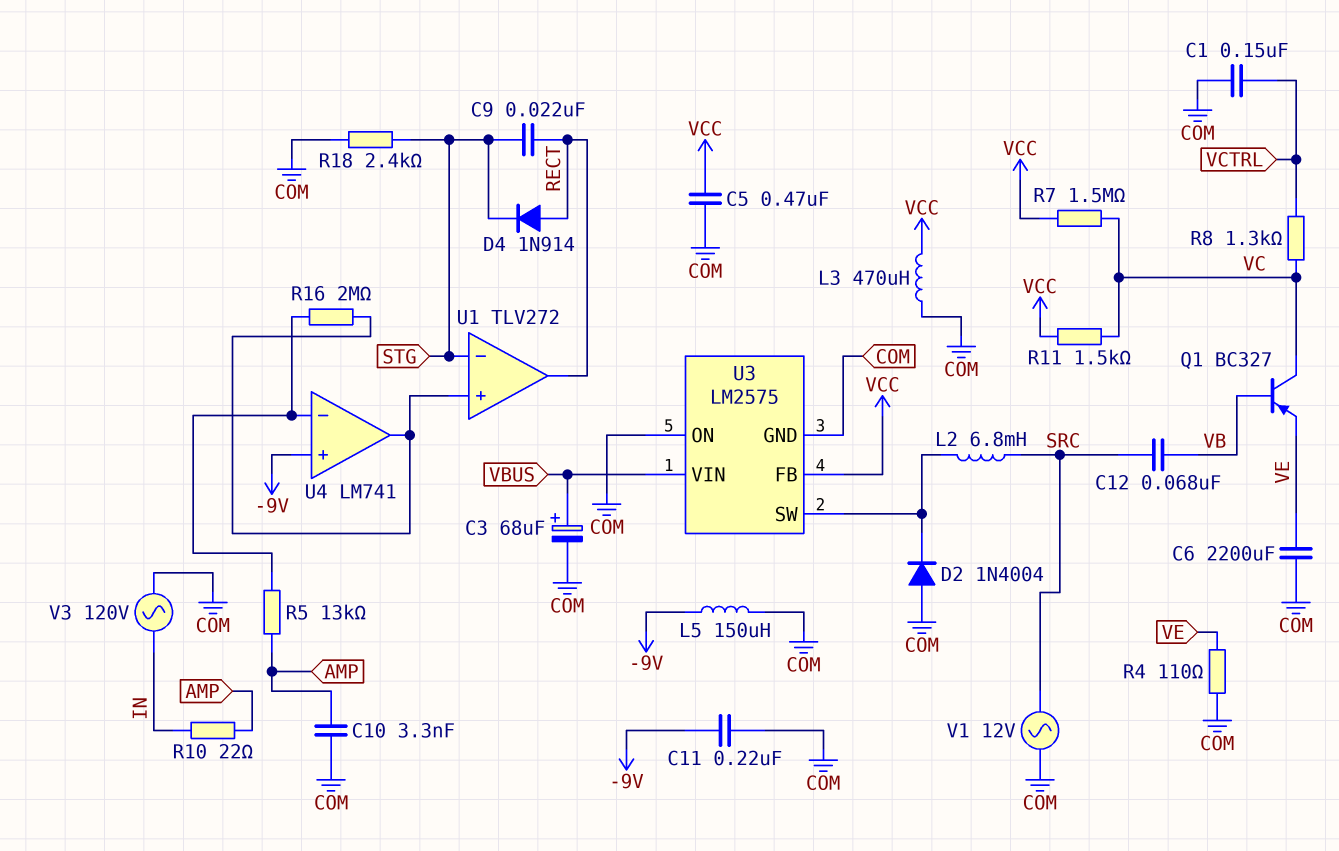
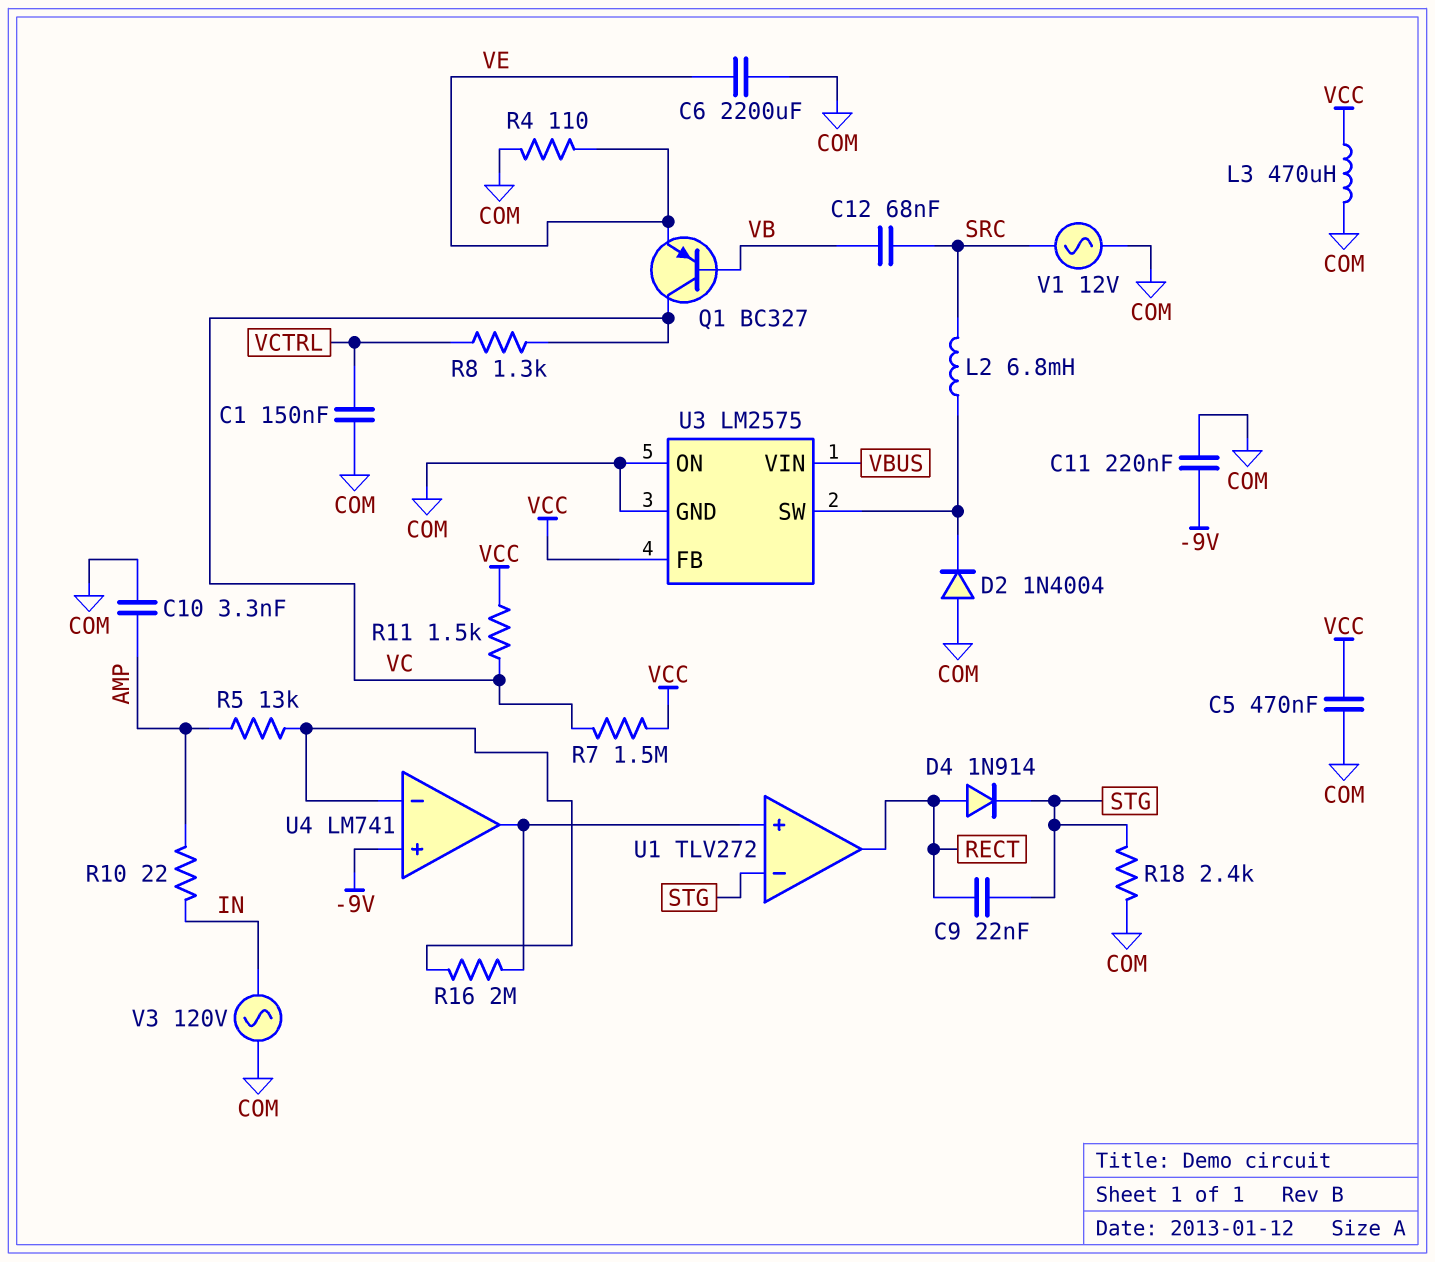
C3: 68uF (plus VBUS, minus COM) -> none
L5: 150uH (-9V, COM) -> none

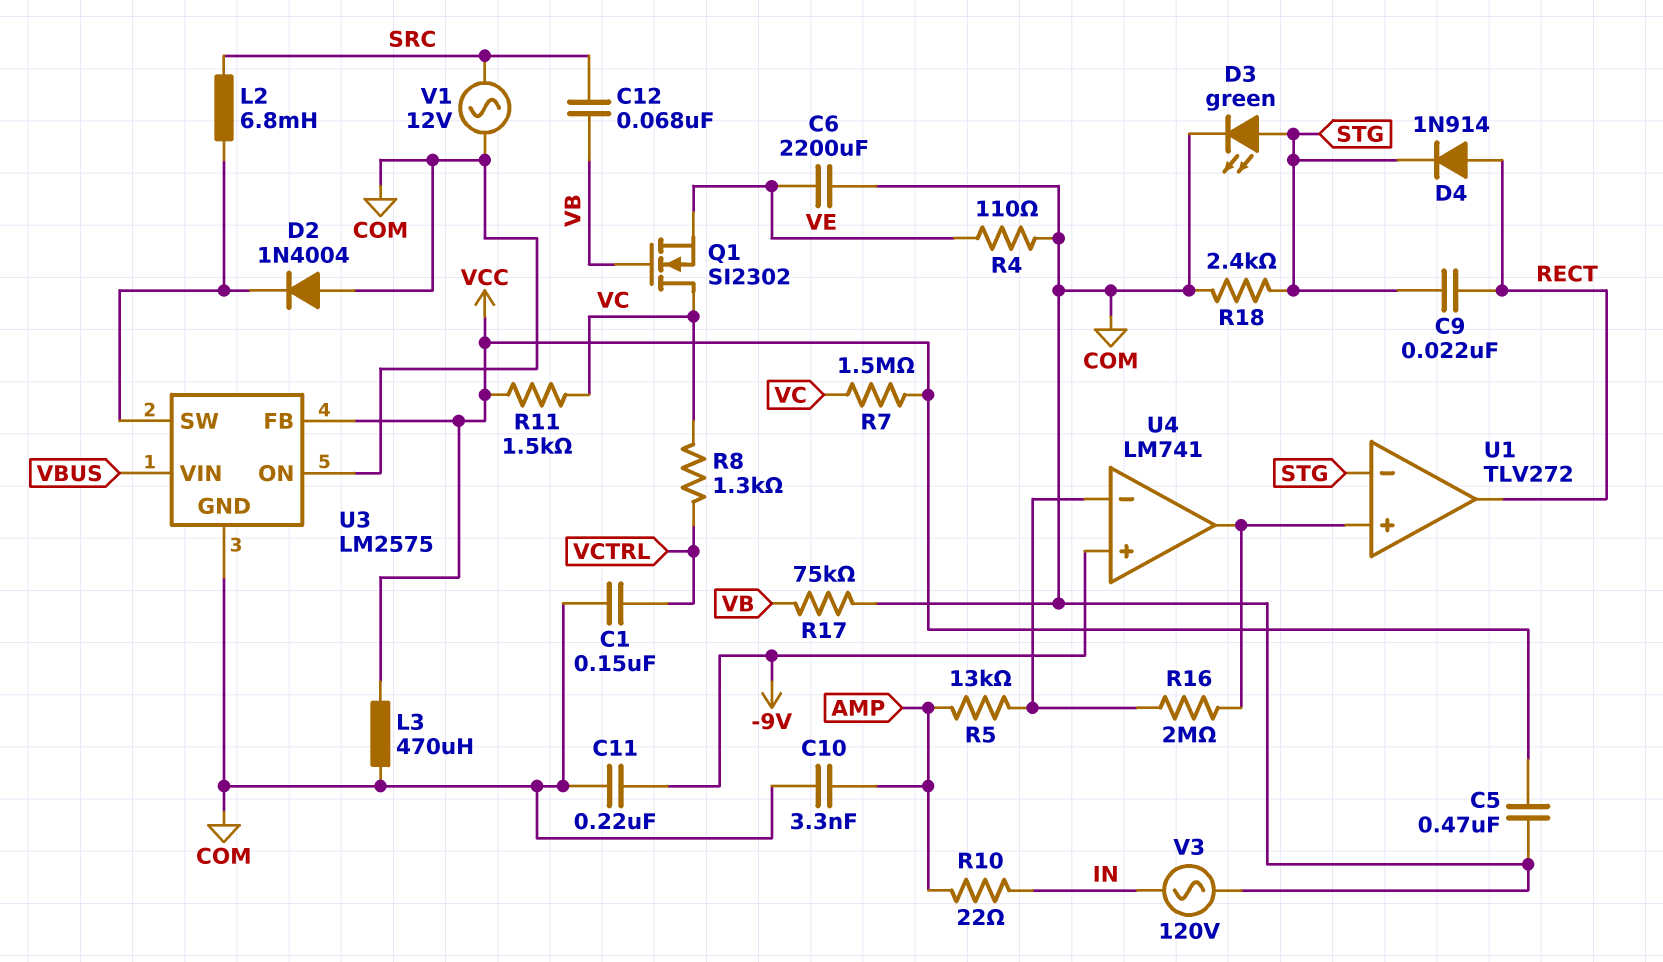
D3: none -> LED green (A STG, K COM)
Q1: PNP BC327 (B VB, C VC, E VE) -> NMOS SI2302 (G VB, D VC, S VE)
R17: none -> 75k (COM, VB)

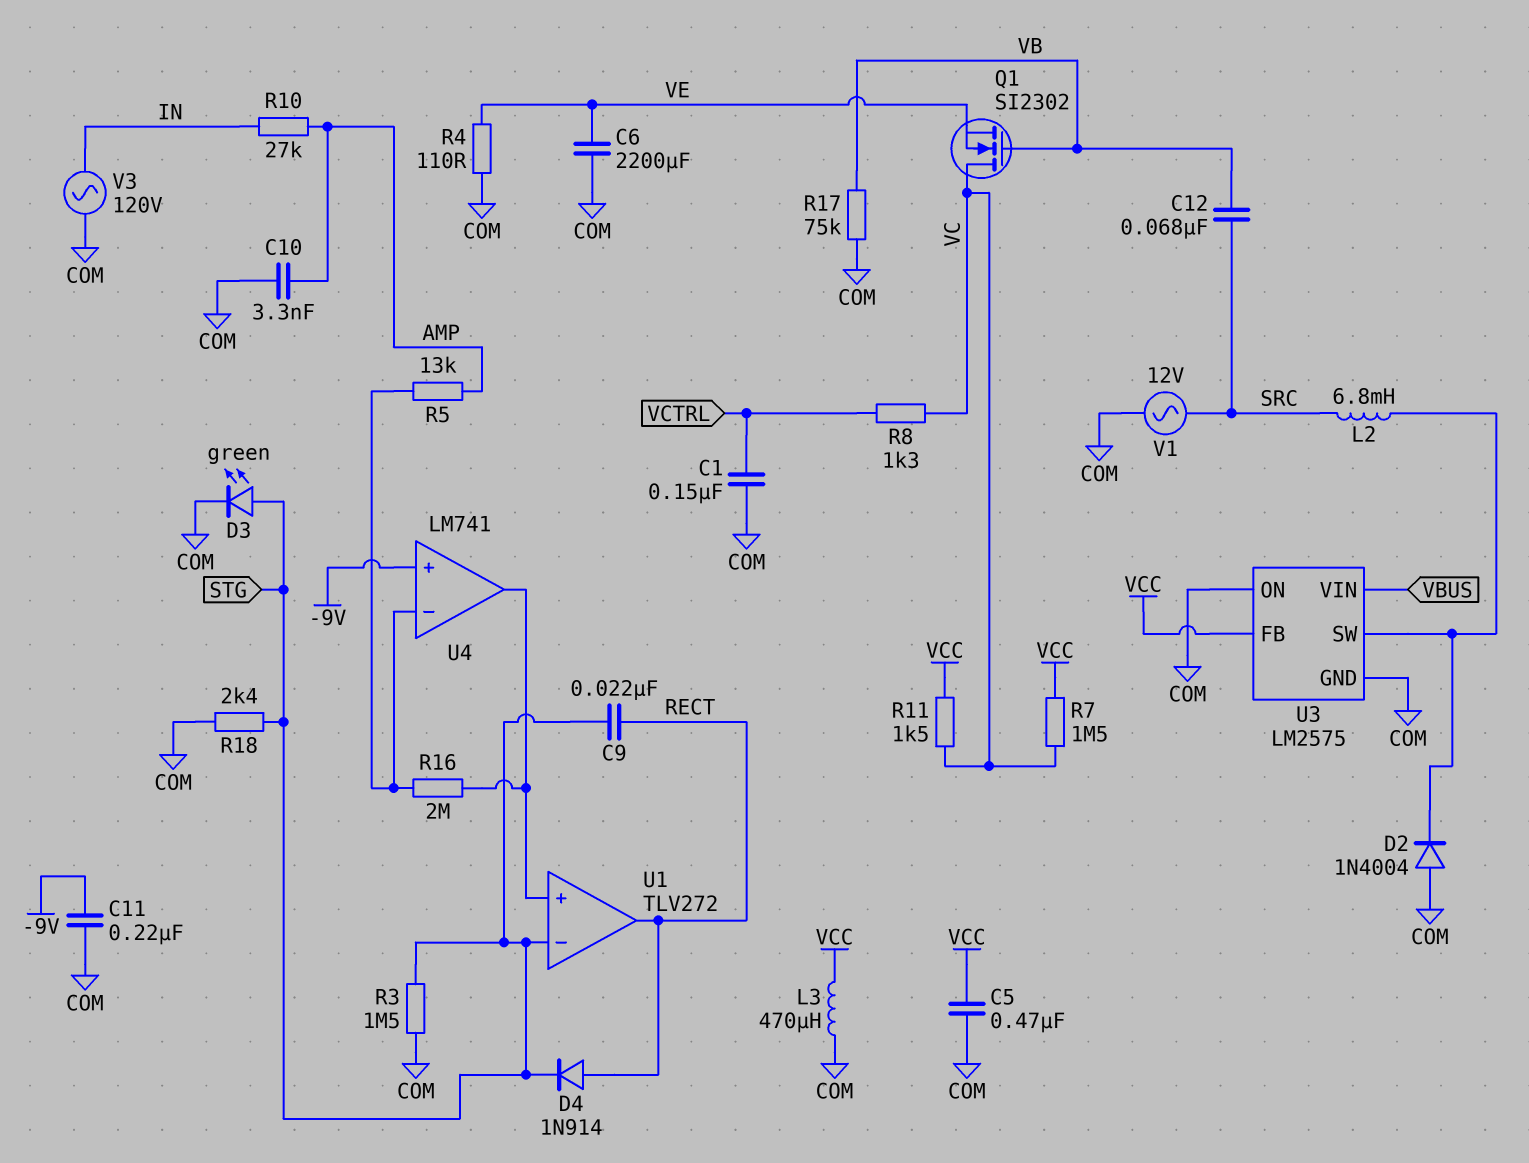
R3: none -> 1.5M (COM, STG)
R10: 22 (AMP, IN) -> 27k (AMP, IN)

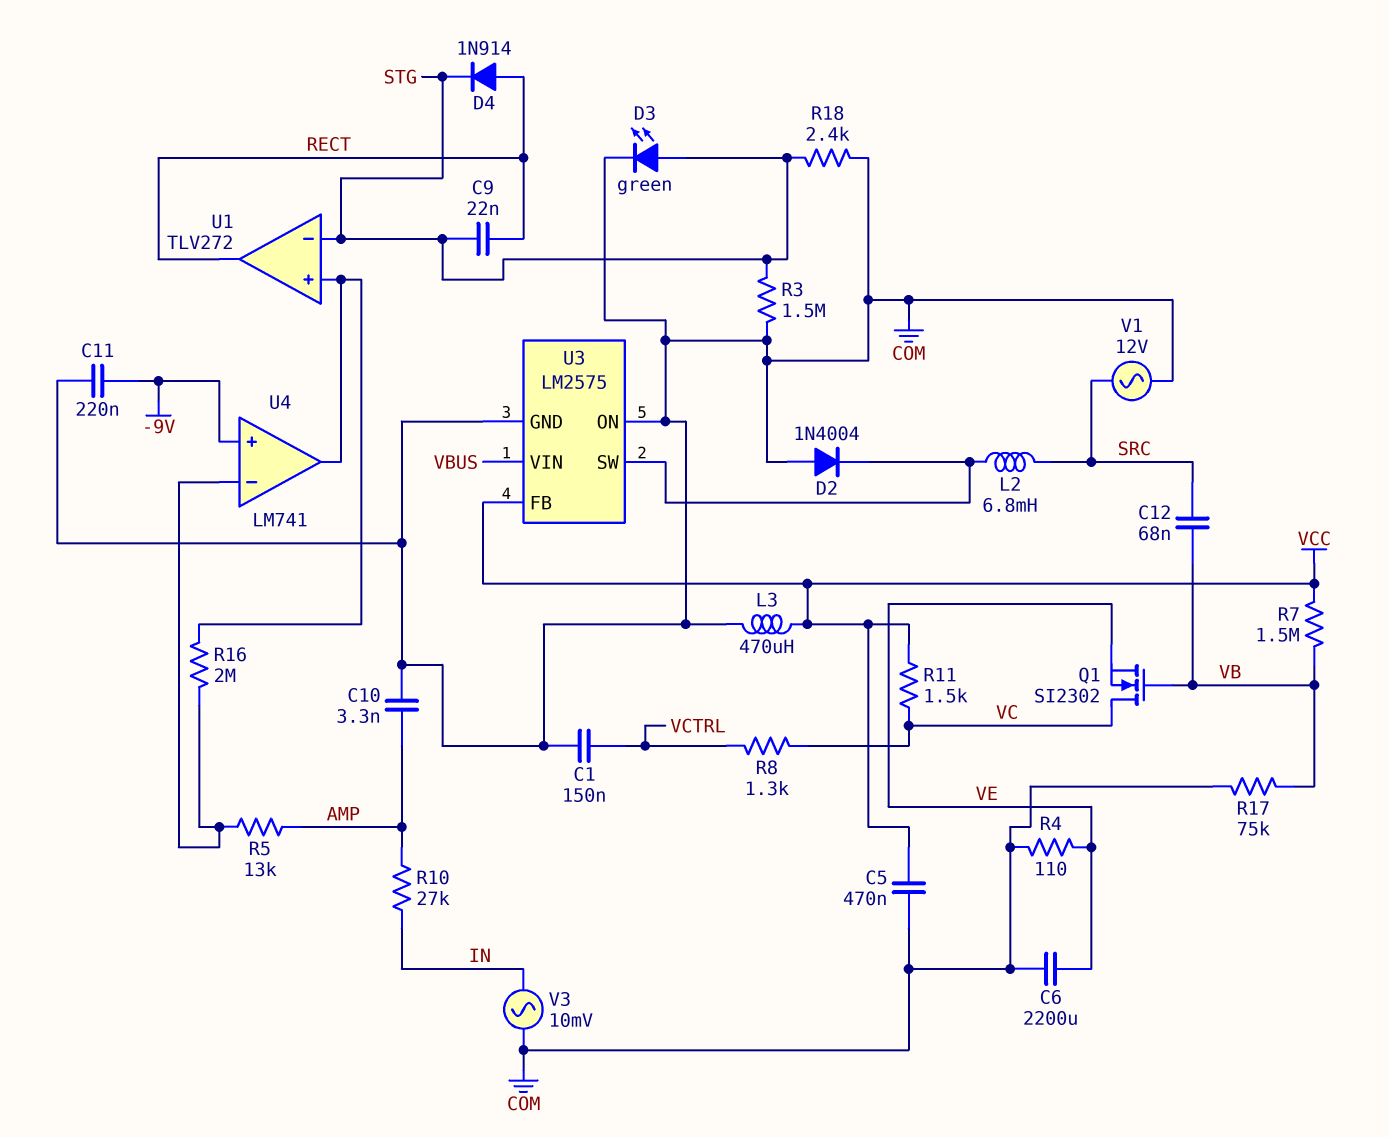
R7: 1.5M (VC, VCC) -> 1.5M (VB, VCC)
V3: AC 120V (COM, IN) -> AC 10mV (COM, IN)

